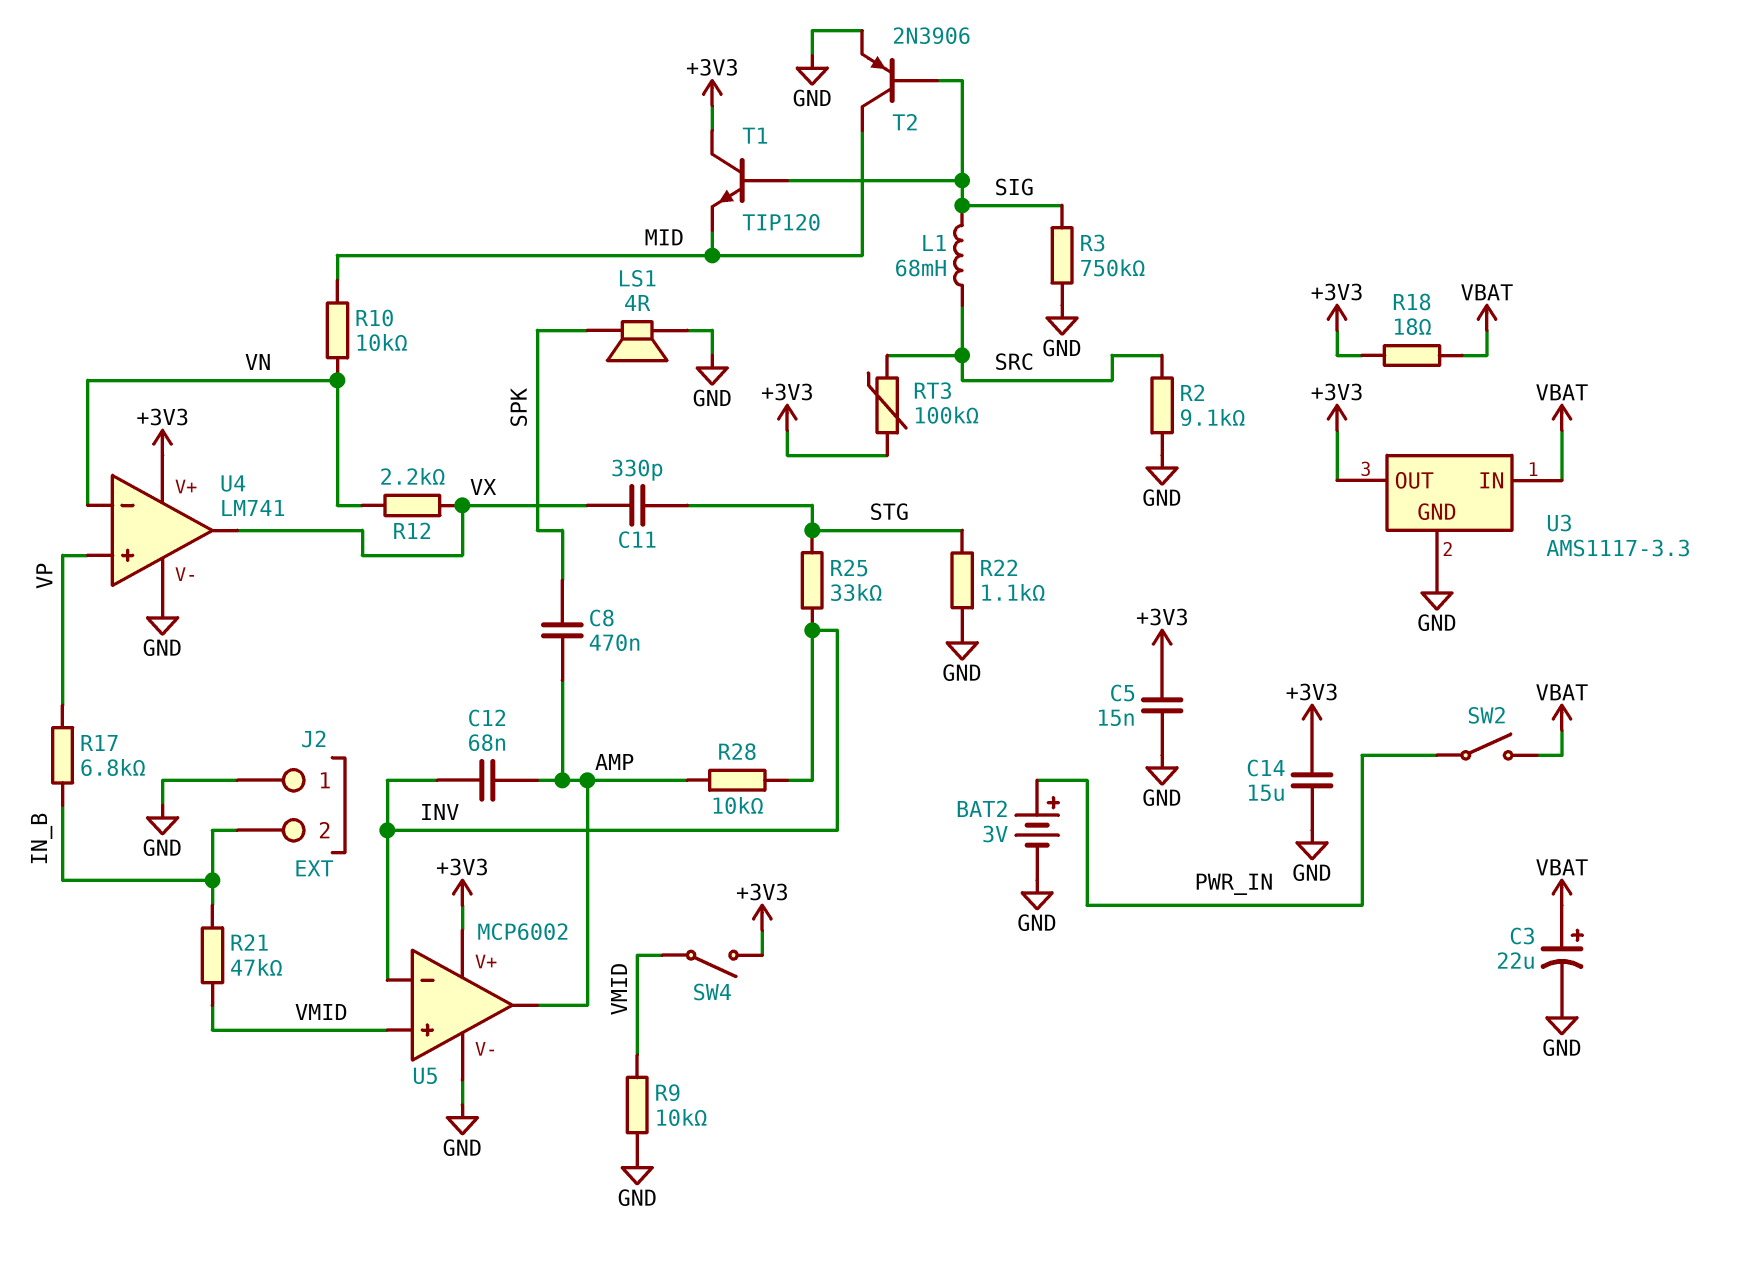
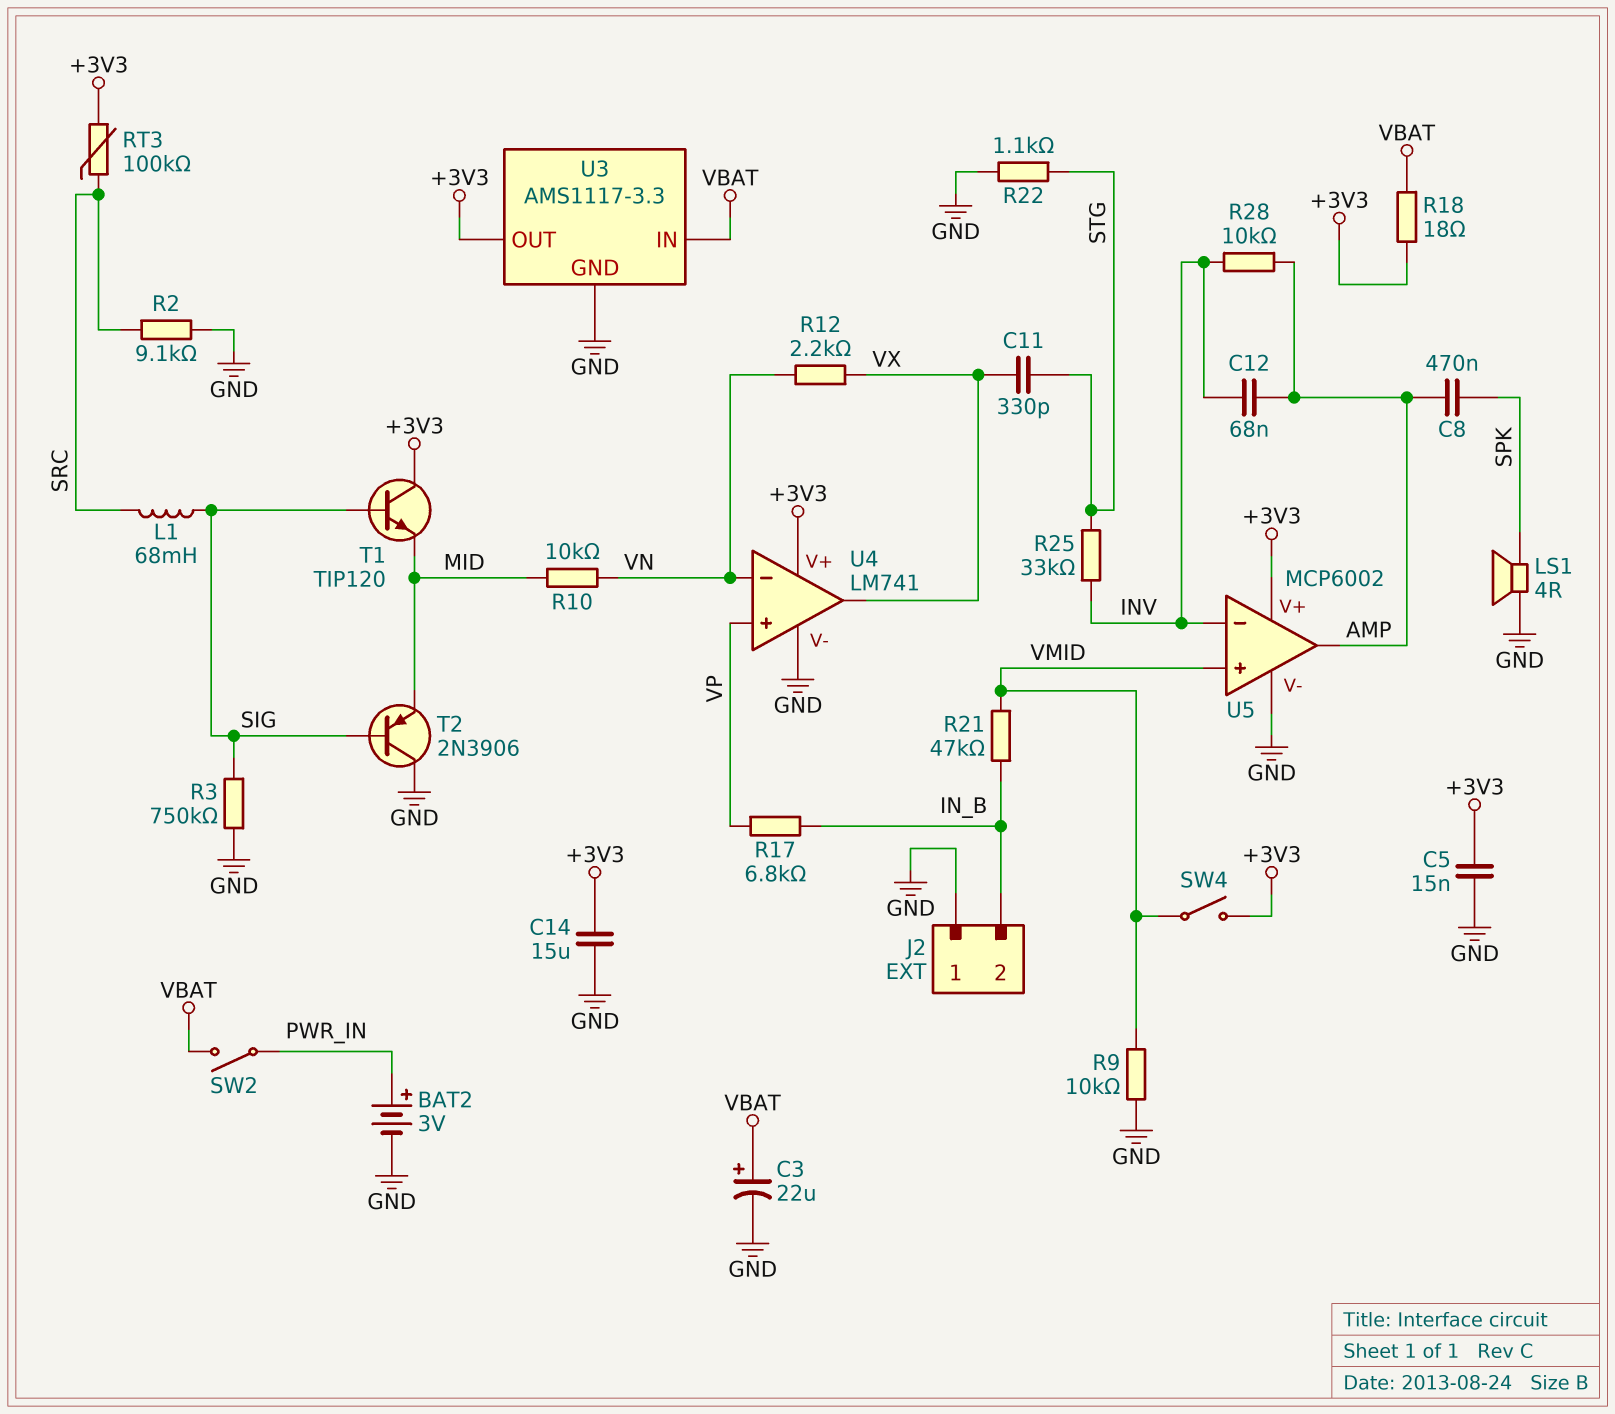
T2: PNP 2N3906 (B SIG, C MID, E GND) -> PNP 2N3906 (B SIG, C GND, E MID)

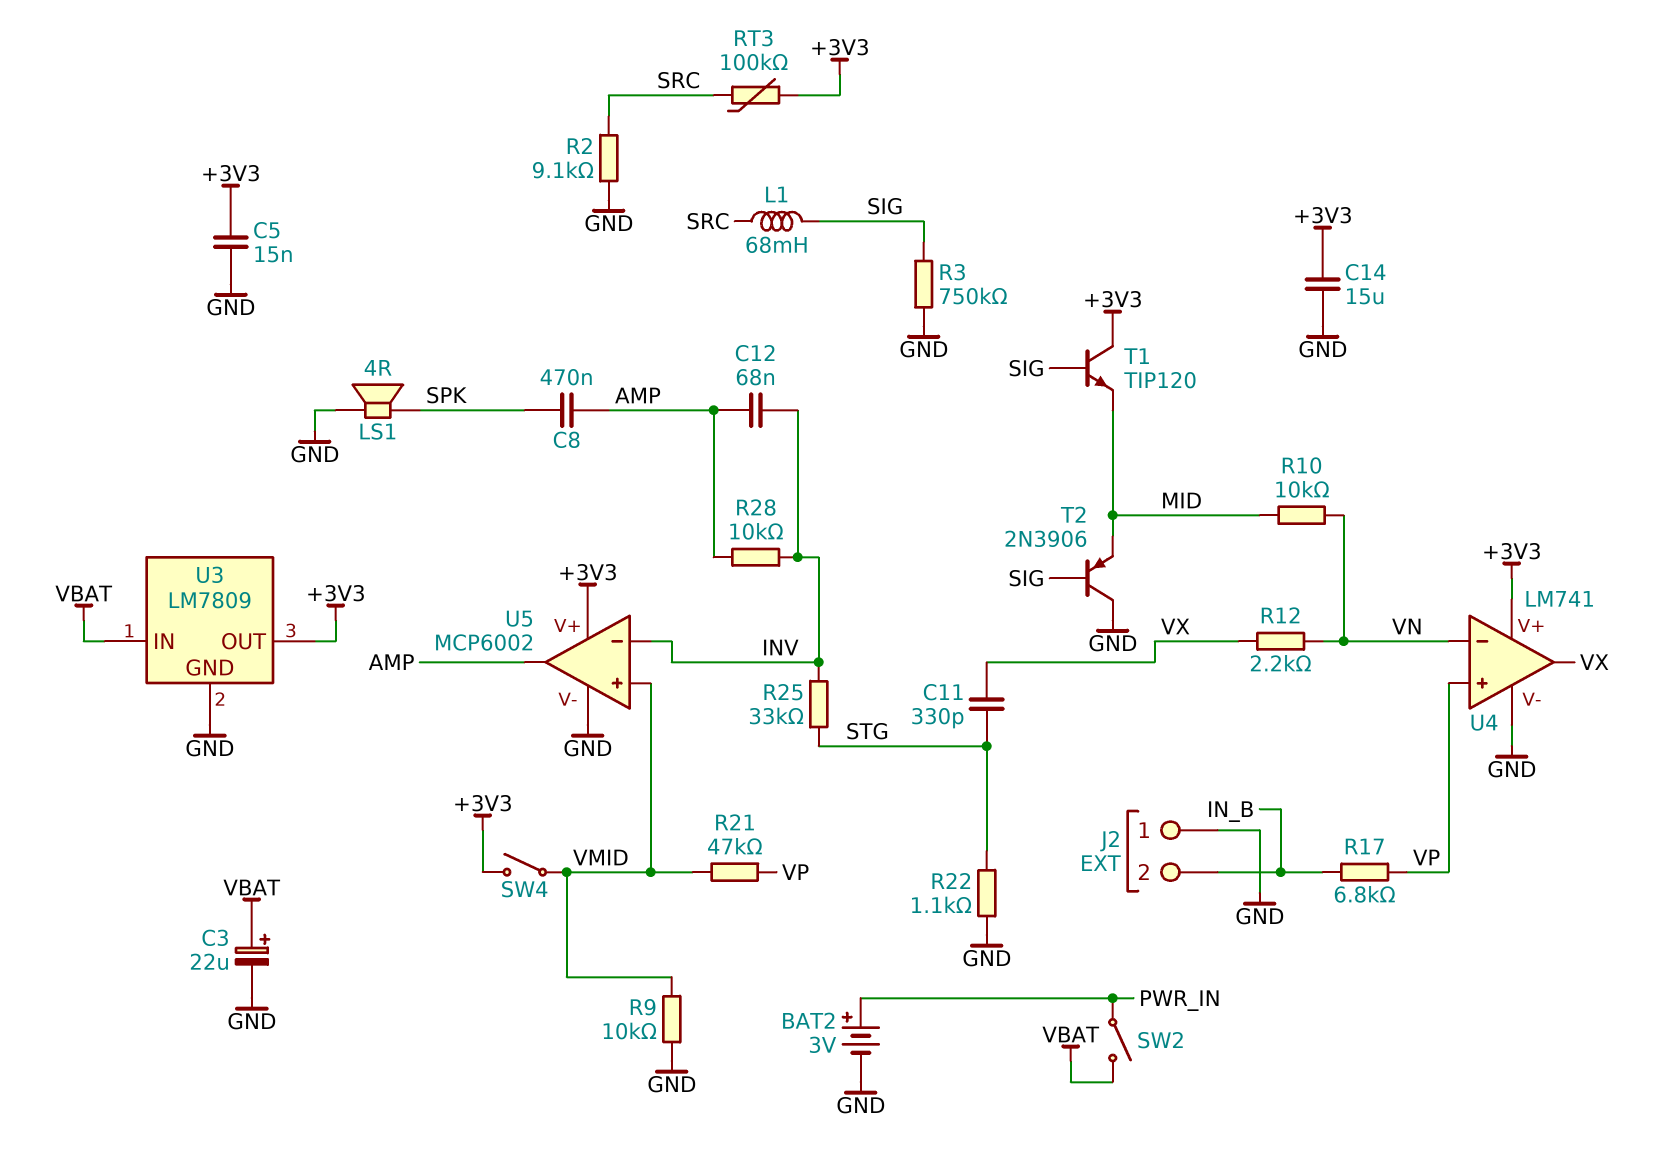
R18: 18 (+3V3, VBAT) -> none
R21: 47k (IN_B, VMID) -> 47k (VMID, VP)
U3: AMS1117-3.3 -> LM7809

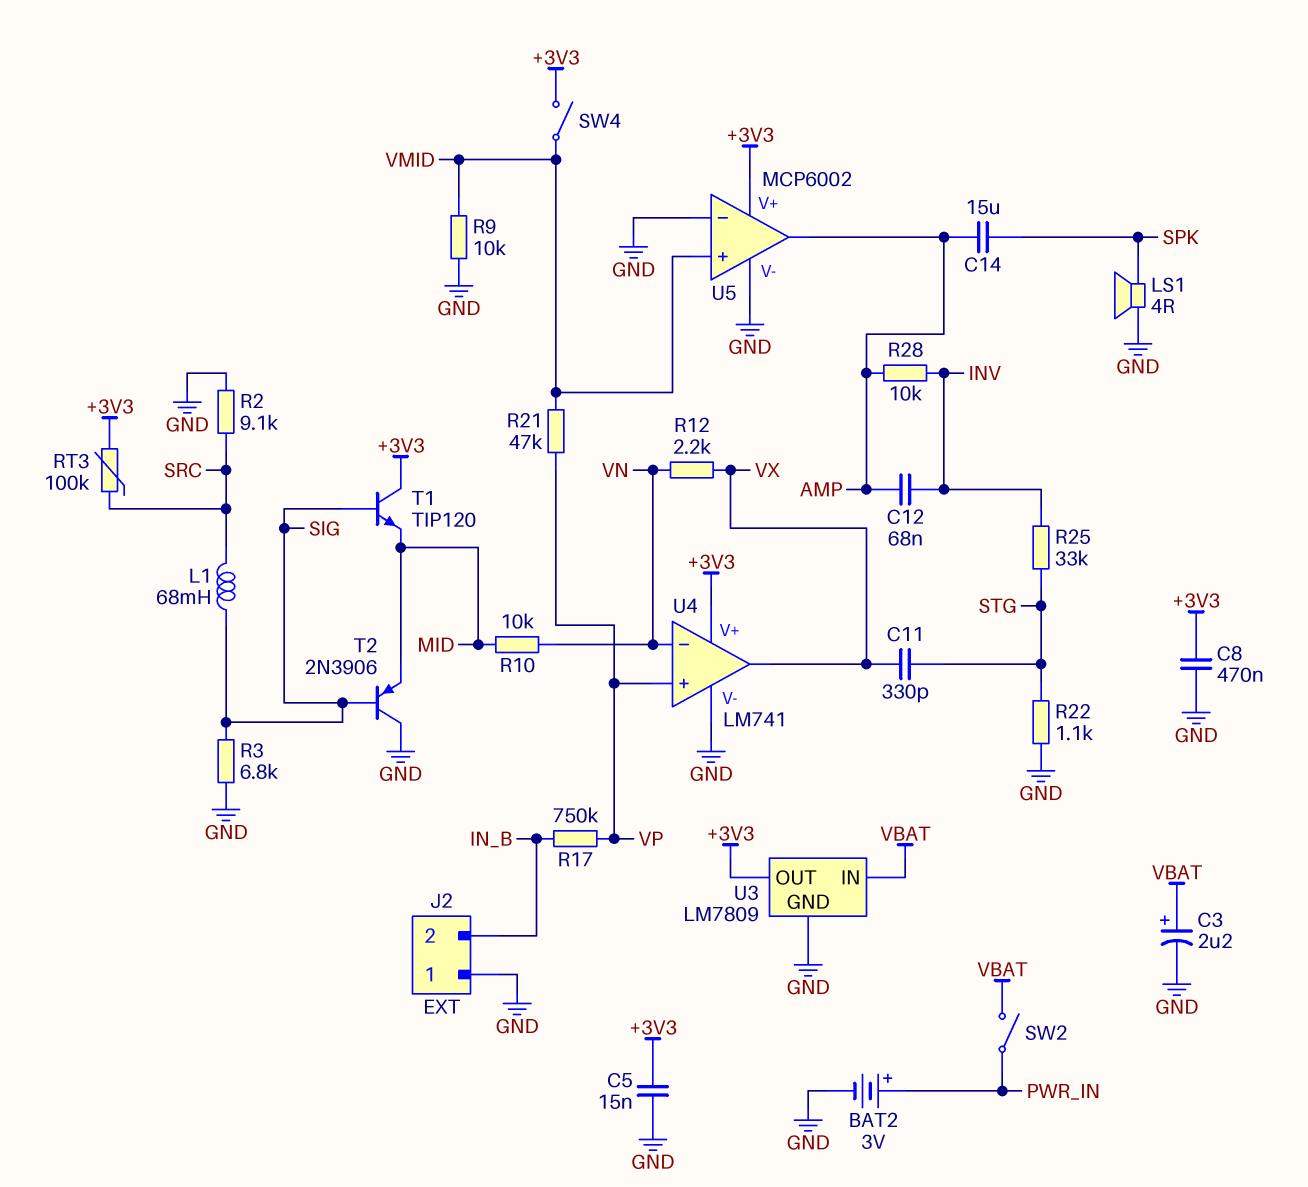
C3: 22uF (plus VBAT, minus GND) -> 2.2uF (plus VBAT, minus GND)
C8: 470nF (AMP, SPK) -> 470nF (+3V3, GND)
C14: 15uF (+3V3, GND) -> 15uF (AMP, SPK)
R3: 750k (GND, SIG) -> 6.8k (GND, SIG)
R17: 6.8k (IN_B, VP) -> 750k (IN_B, VP)
U5 pin in-: INV -> GND

